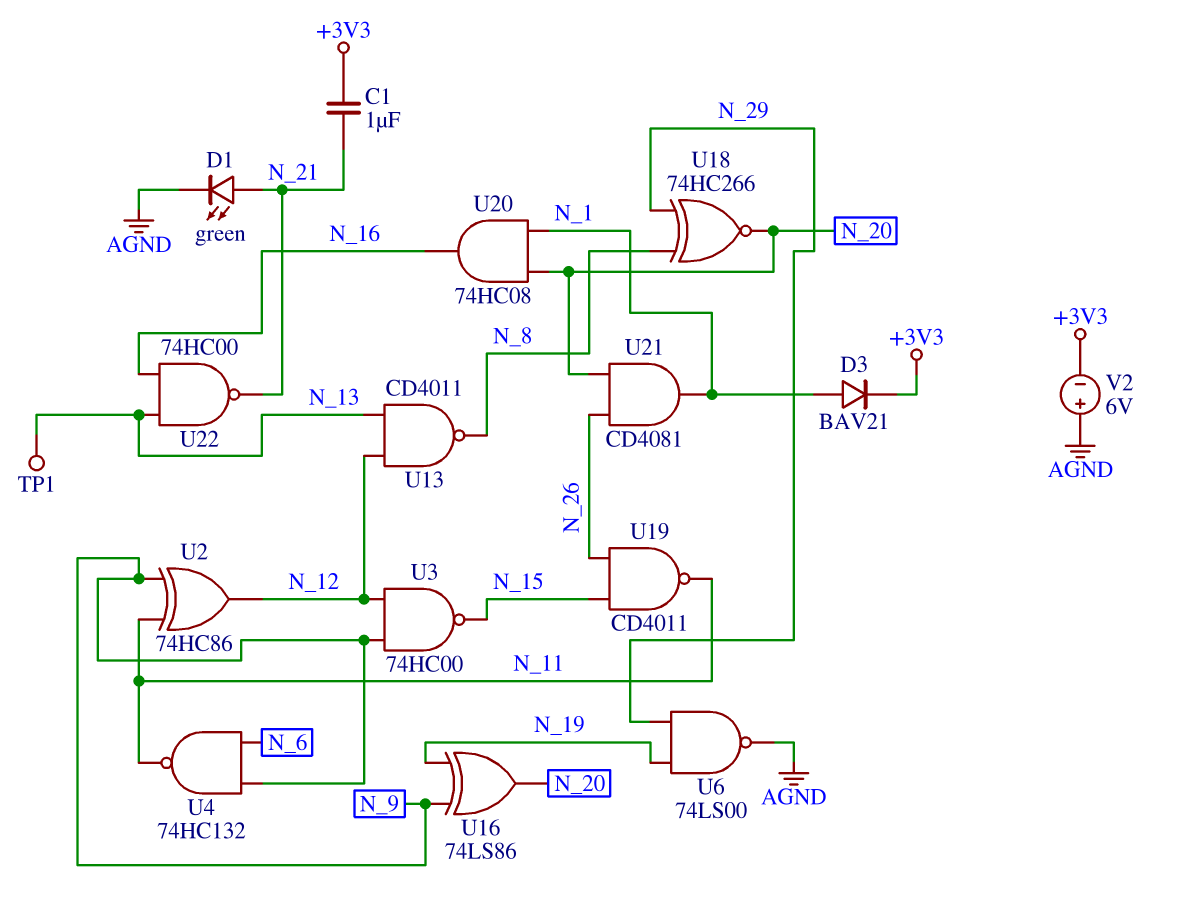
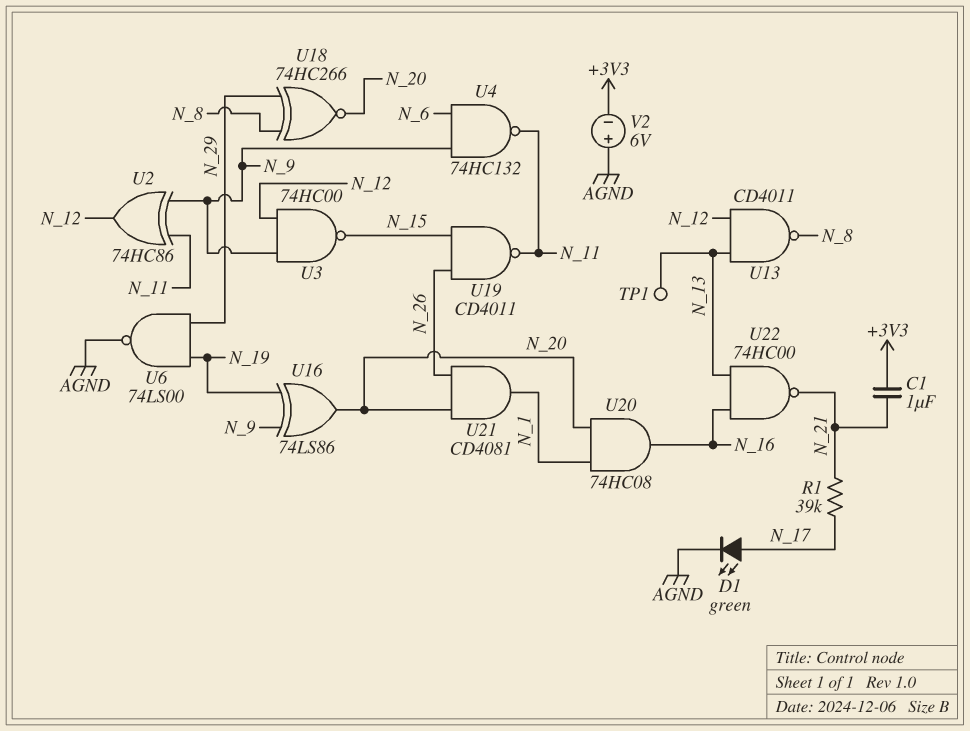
D1: LED green (A N_21, K AGND) -> LED green (A N_17, K AGND)
D3: diode BAV21 (A N_1, K +3V3) -> none
R1: none -> 39k (N_17, N_21)

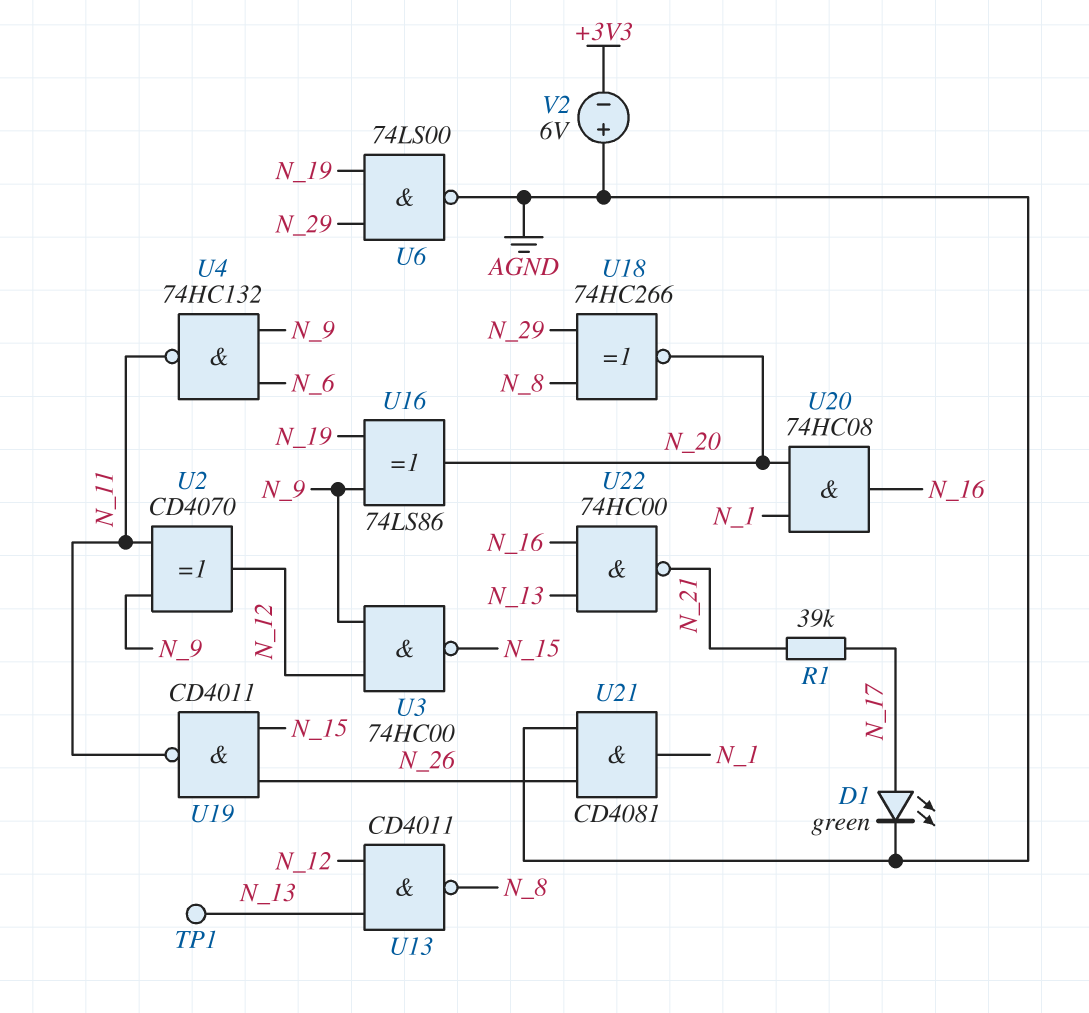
C1: 1uF (+3V3, N_21) -> none
U2: XOR 74HC86 (in N_9, in N_11, out N_12) -> XOR CD4070 (in N_9, in N_11, out N_12)
U21: AND CD4081 (in N_20, in N_26, out N_1) -> AND CD4081 (in AGND, in N_26, out N_1)

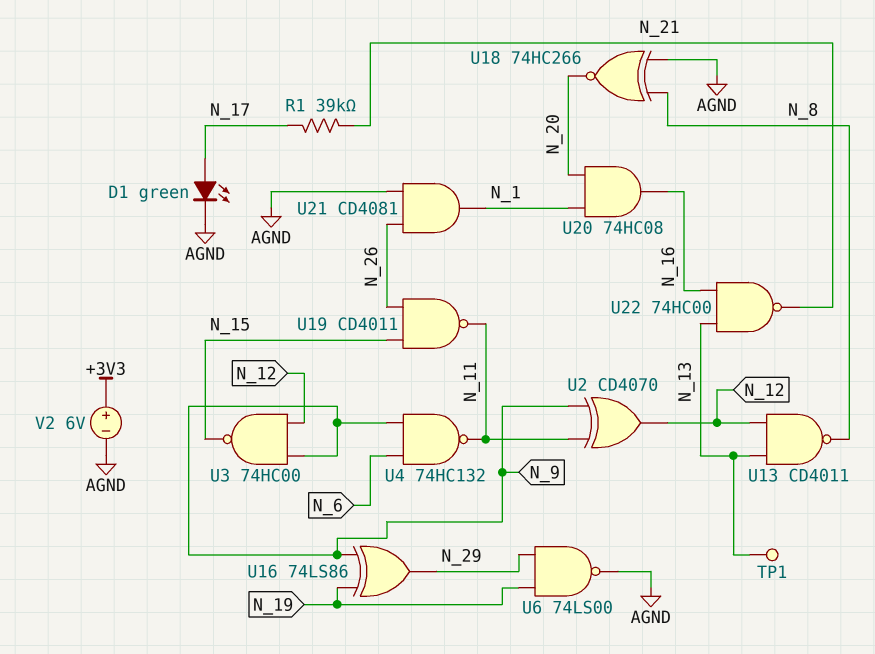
U16: XOR 74LS86 (in N_9, in N_19, out N_20) -> XOR 74LS86 (in N_9, in N_19, out N_29)
U18: XNOR 74HC266 (in N_8, in N_29, out N_20) -> XNOR 74HC266 (in AGND, in N_8, out N_20)
V2: 6V (plus AGND, minus +3V3) -> 6V (plus +3V3, minus AGND)

